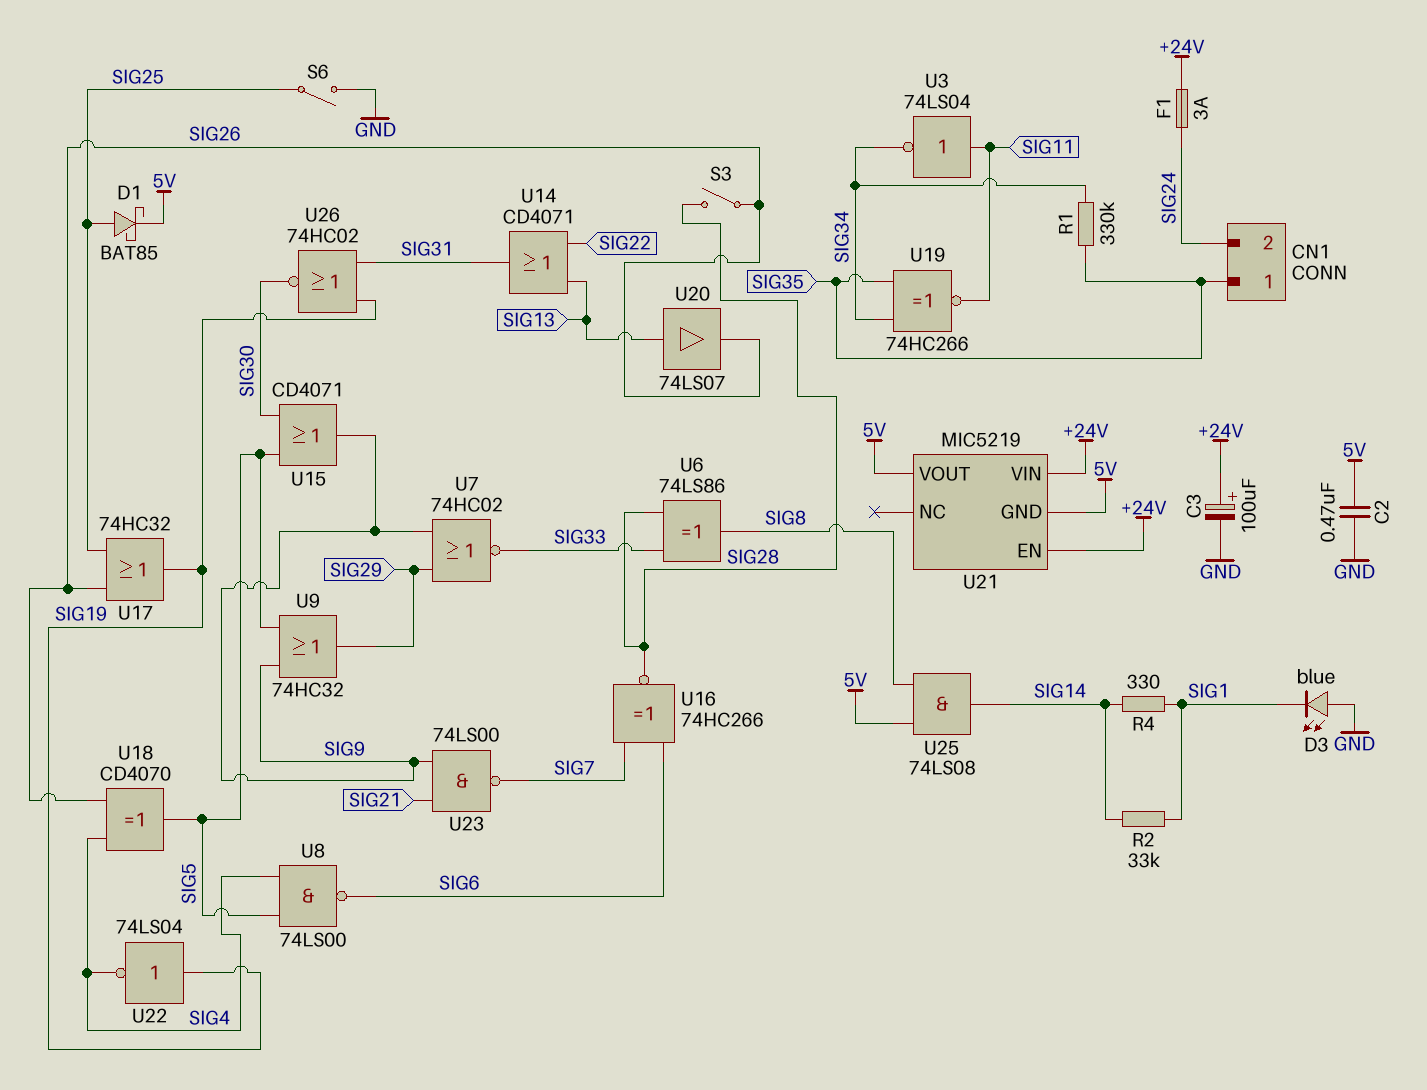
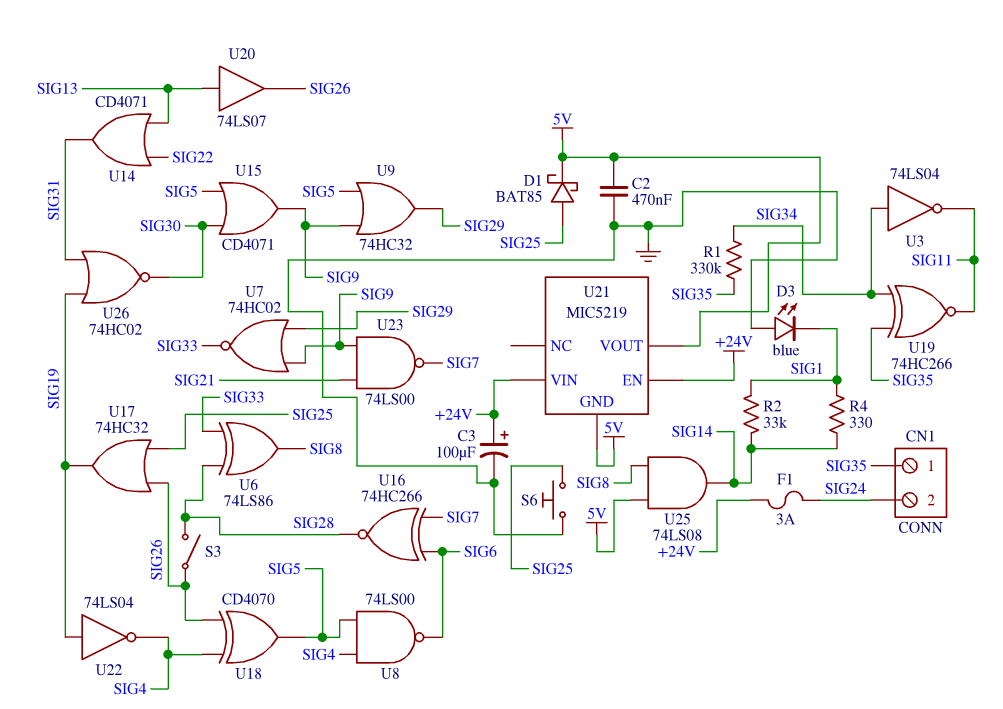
S6: switch (GND, SIG25) -> button (GND, SIG25)
U3: NOT 74LS04 (in SIG11, out SIG34) -> NOT 74LS04 (in SIG34, out SIG11)

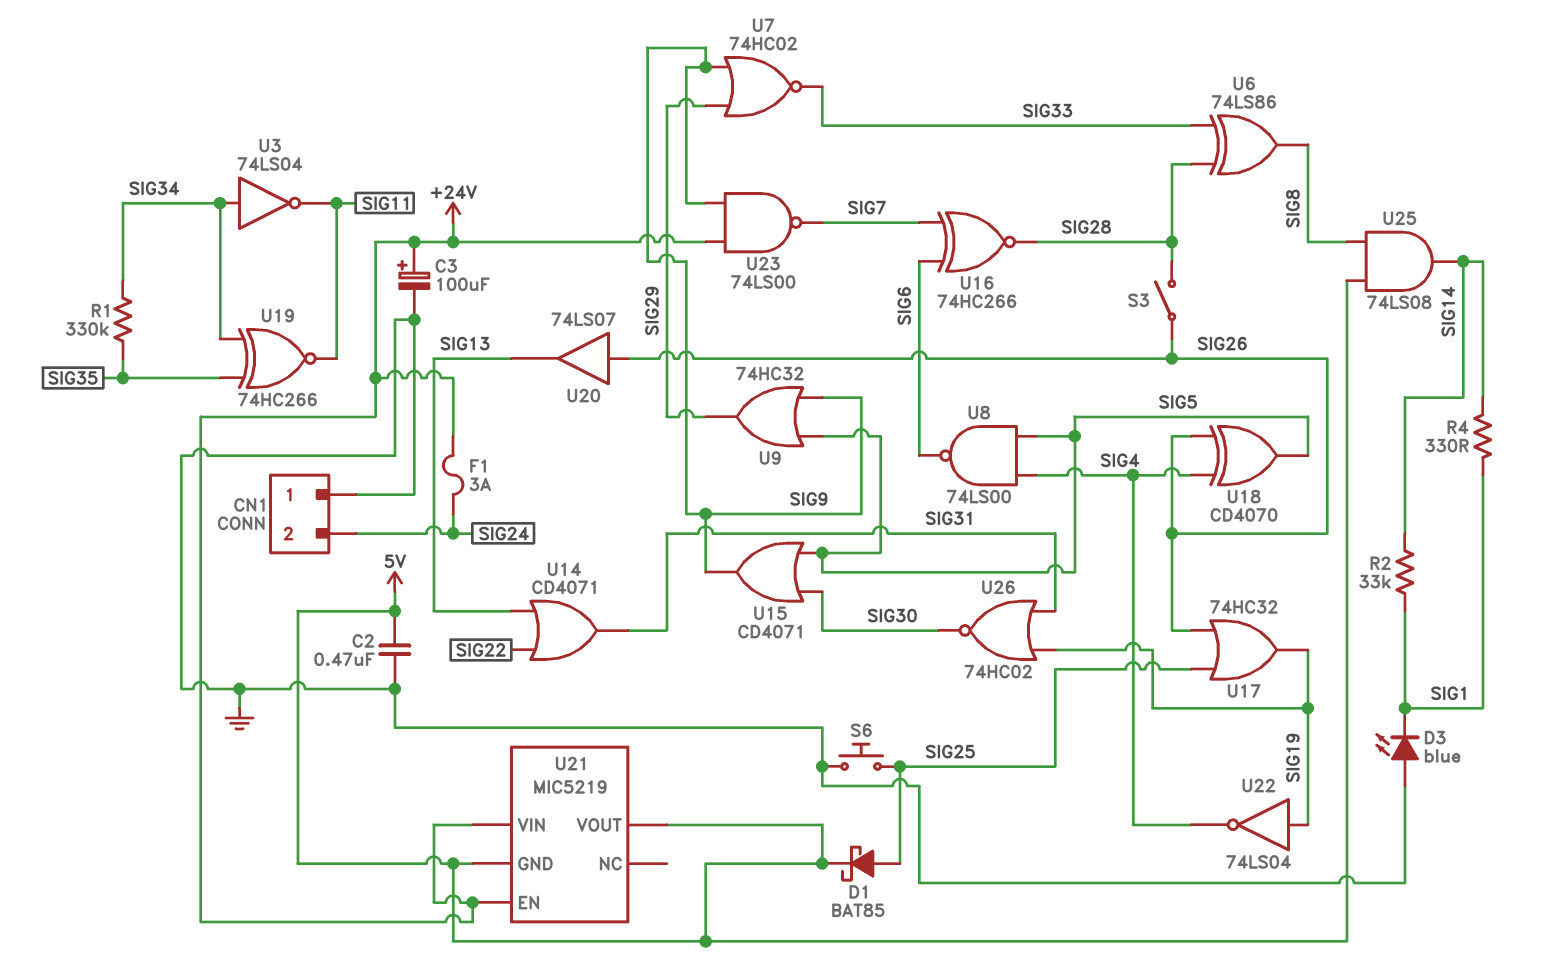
CN1 pin 1: SIG35 -> GND
U20: buffer 74LS07 (in SIG13, out SIG26) -> buffer 74LS07 (in SIG26, out SIG13)
U23: NAND 74LS00 (in SIG9, in SIG21, out SIG7) -> NAND 74LS00 (in +24V, in SIG9, out SIG7)

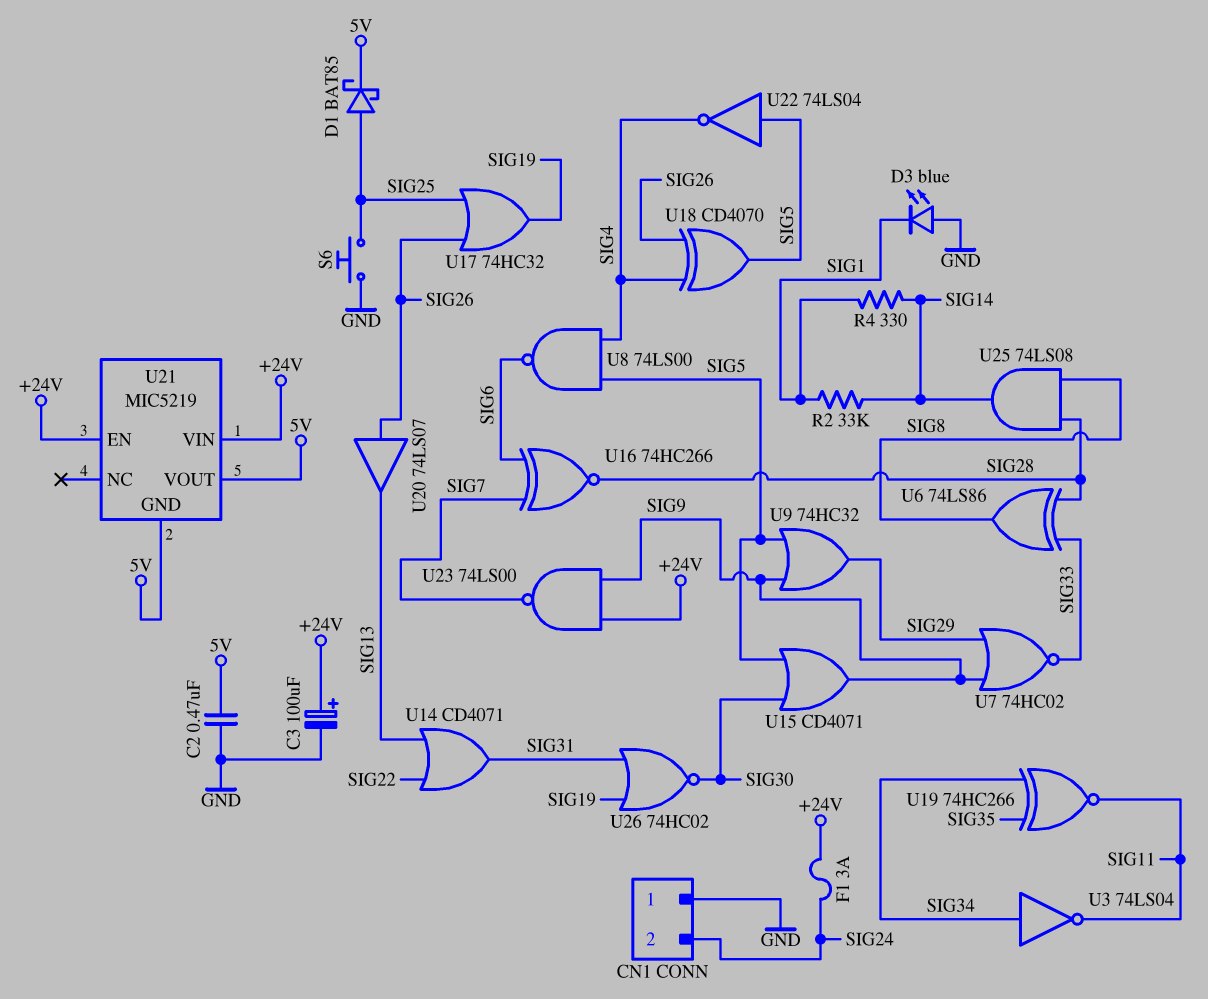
R1: 330k (SIG34, SIG35) -> none
S3: switch (SIG26, SIG28) -> none
U22: NOT 74LS04 (in SIG19, out SIG4) -> NOT 74LS04 (in SIG5, out SIG4)
U25: AND 74LS08 (in 5V, in SIG8, out SIG14) -> AND 74LS08 (in SIG8, in SIG28, out SIG14)

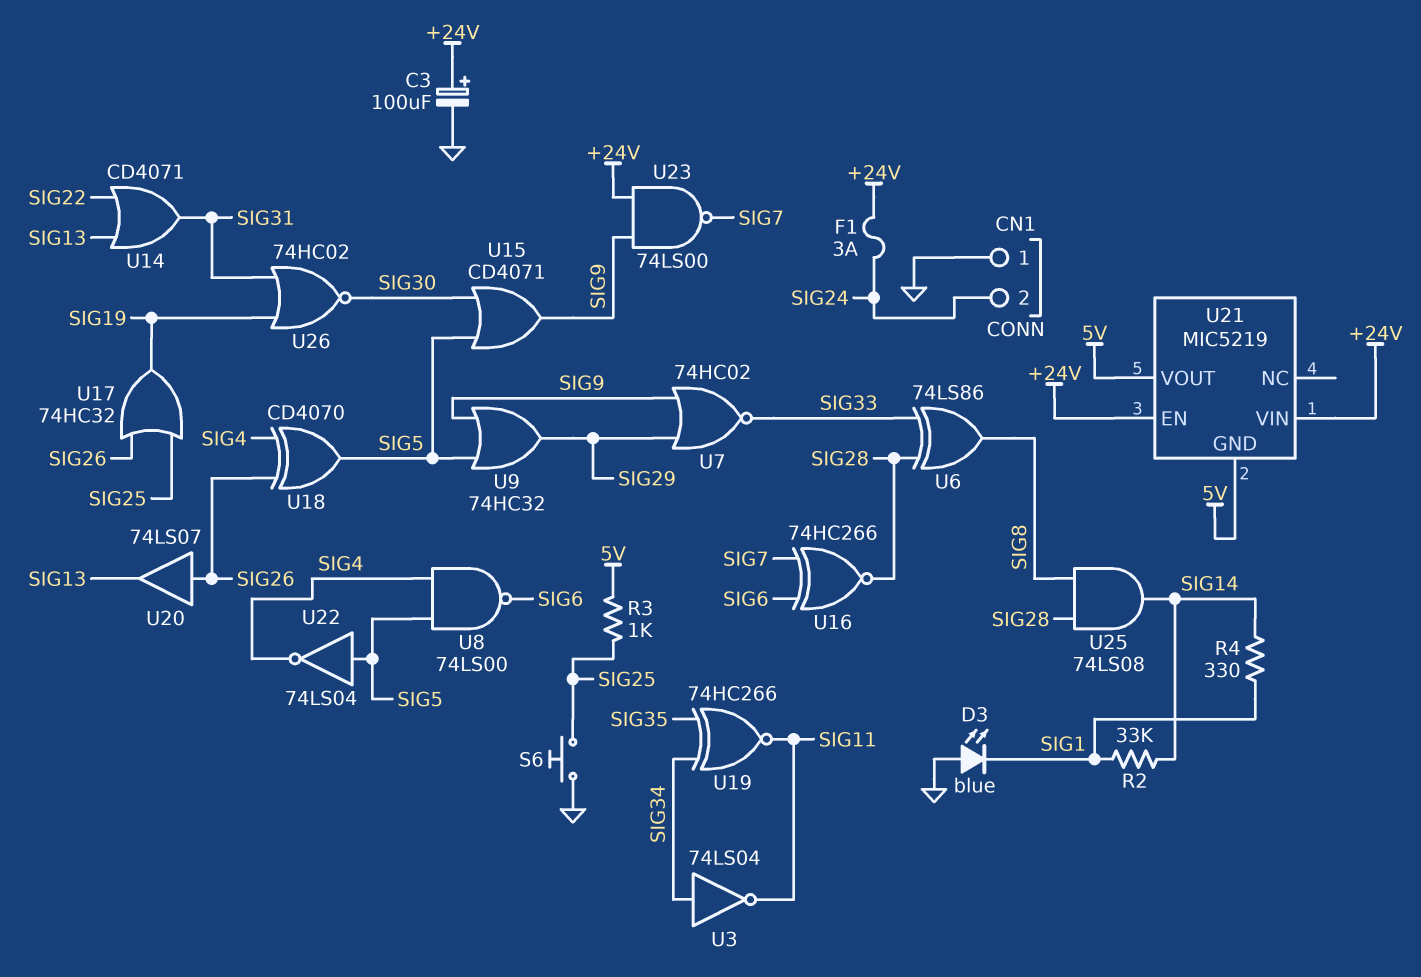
C2: 470nF (5V, GND) -> none
D1: schottky BAT85 (A SIG25, K 5V) -> none
R3: none -> 1k (5V, SIG25)

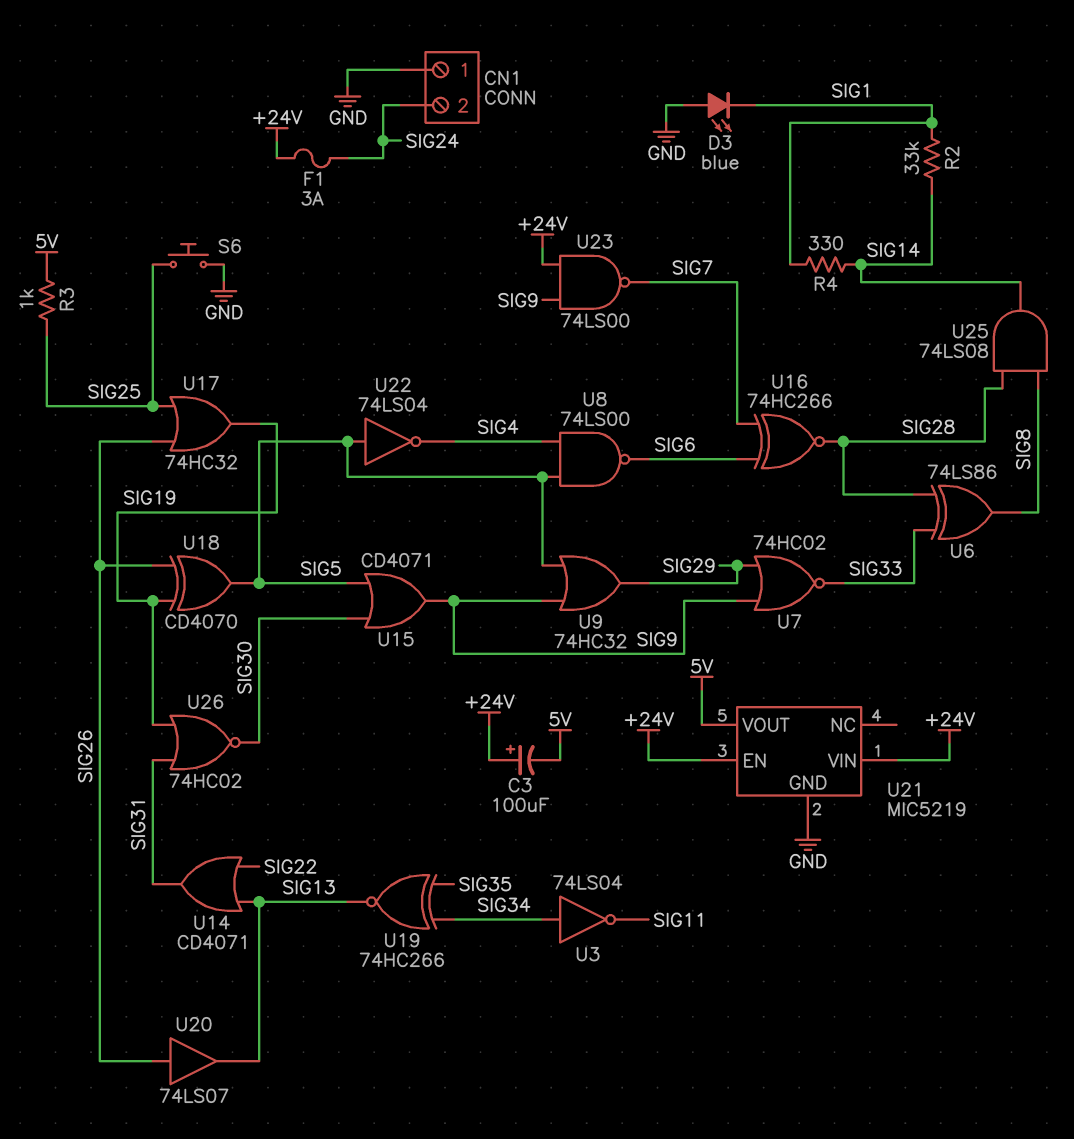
C3: 100uF (plus +24V, minus GND) -> 100uF (plus +24V, minus 5V)
U18: XOR CD4070 (in SIG4, in SIG26, out SIG5) -> XOR CD4070 (in SIG19, in SIG26, out SIG5)
U19: XNOR 74HC266 (in SIG34, in SIG35, out SIG11) -> XNOR 74HC266 (in SIG34, in SIG35, out SIG13)
U21 pin GND: 5V -> GND

